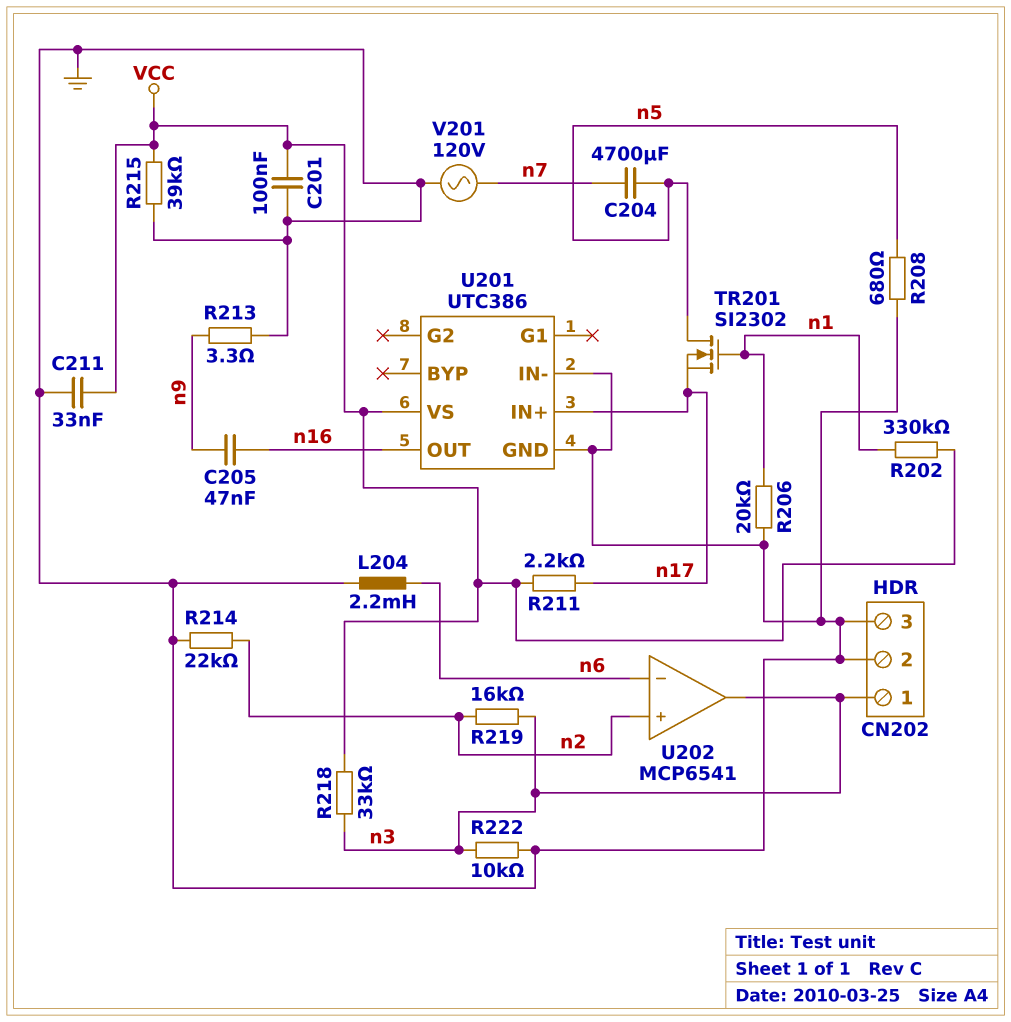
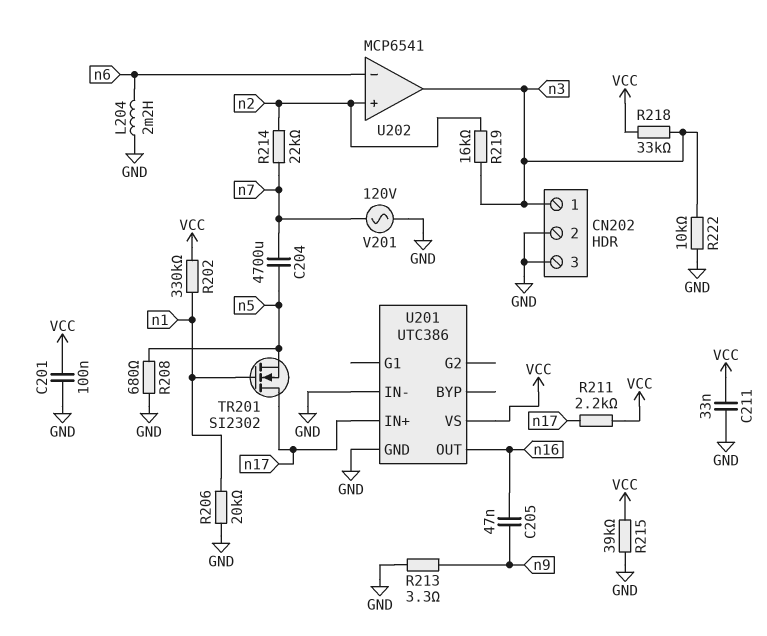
R214: 22k (GND, n2) -> 22k (n2, n7)
TR201: NMOS SI2302 (G n1, D n5, S n17) -> NMOS SI2302 (G n1, D n17, S n5)

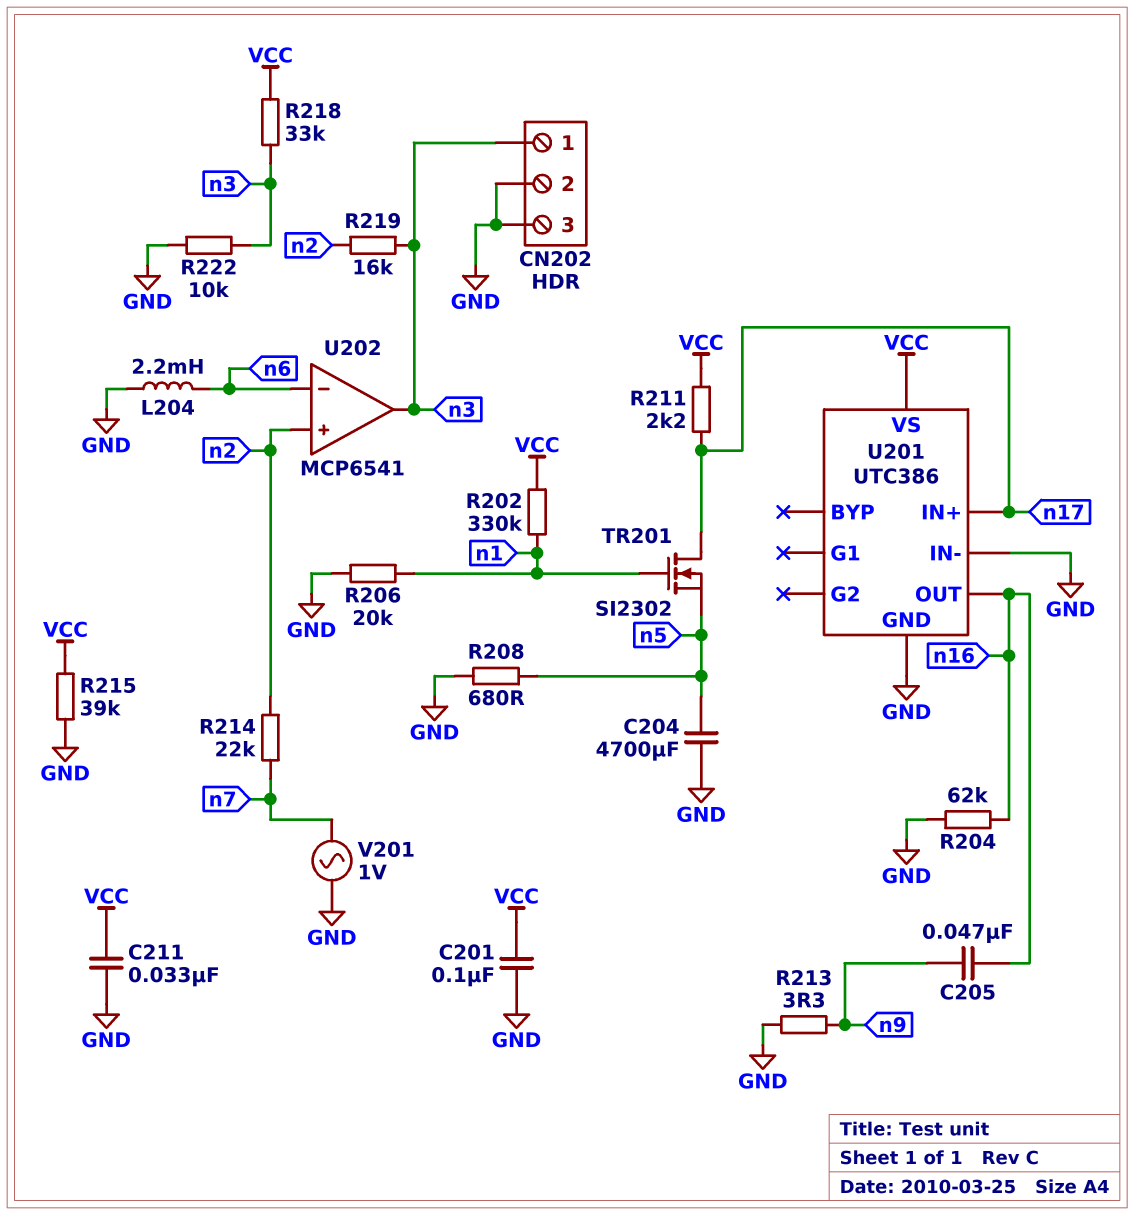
C204: 4700uF (n5, n7) -> 4700uF (GND, n5)
R204: none -> 62k (GND, n16)
V201: AC 120V (GND, n7) -> AC 1V (GND, n7)

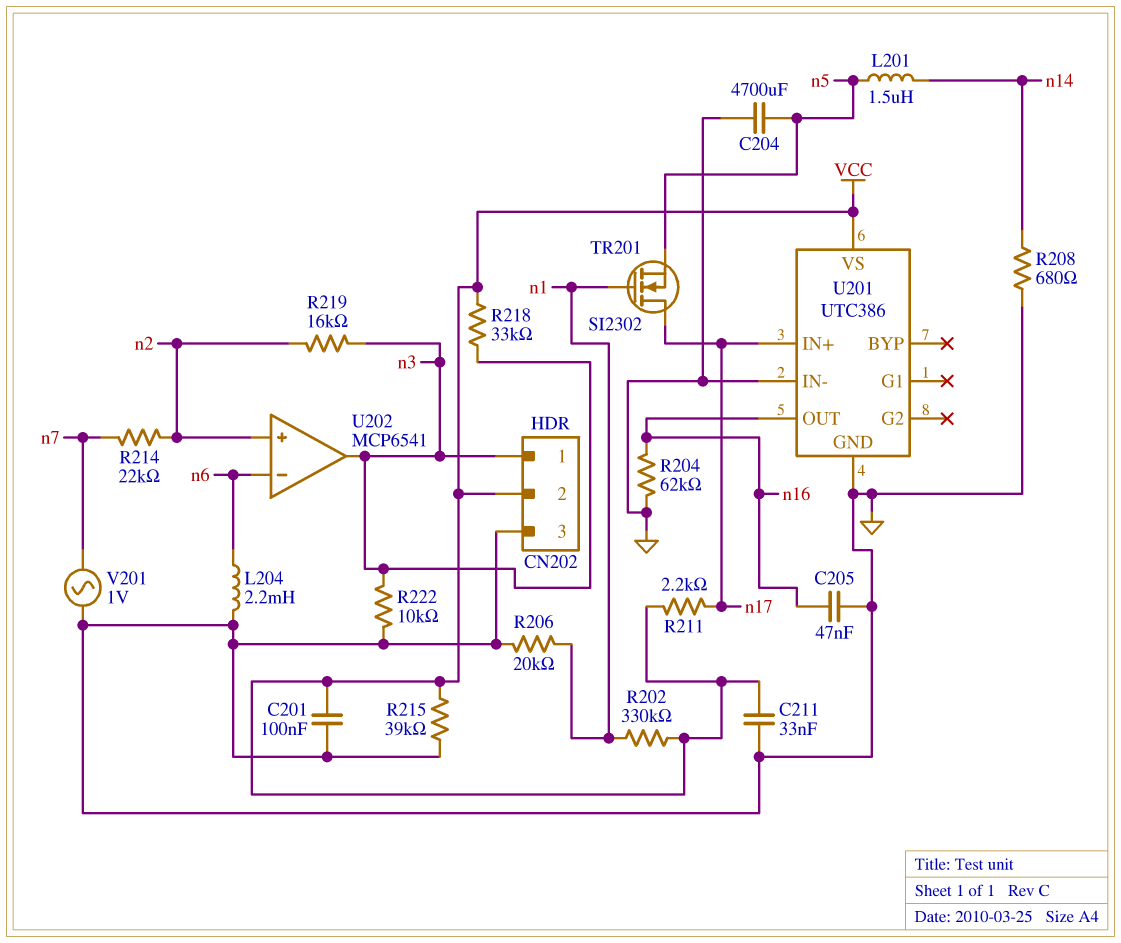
C205: 47nF (n9, n16) -> 47nF (GND, n16)
CN202 pin 2: GND -> VCC
L201: none -> 1.5uH (n5, n14)
R208: 680 (GND, n5) -> 680 (GND, n14)
R213: 3.3 (GND, n9) -> none

